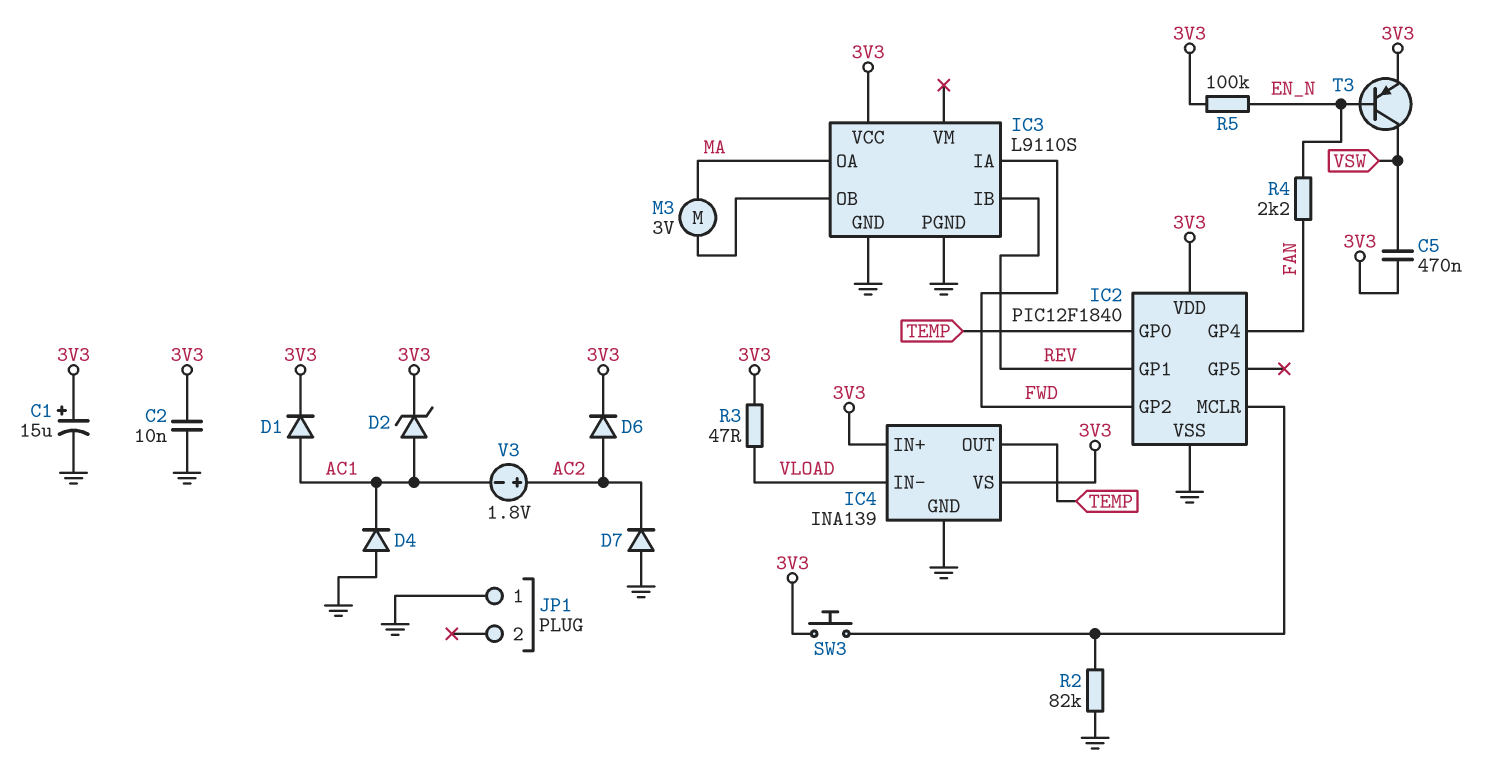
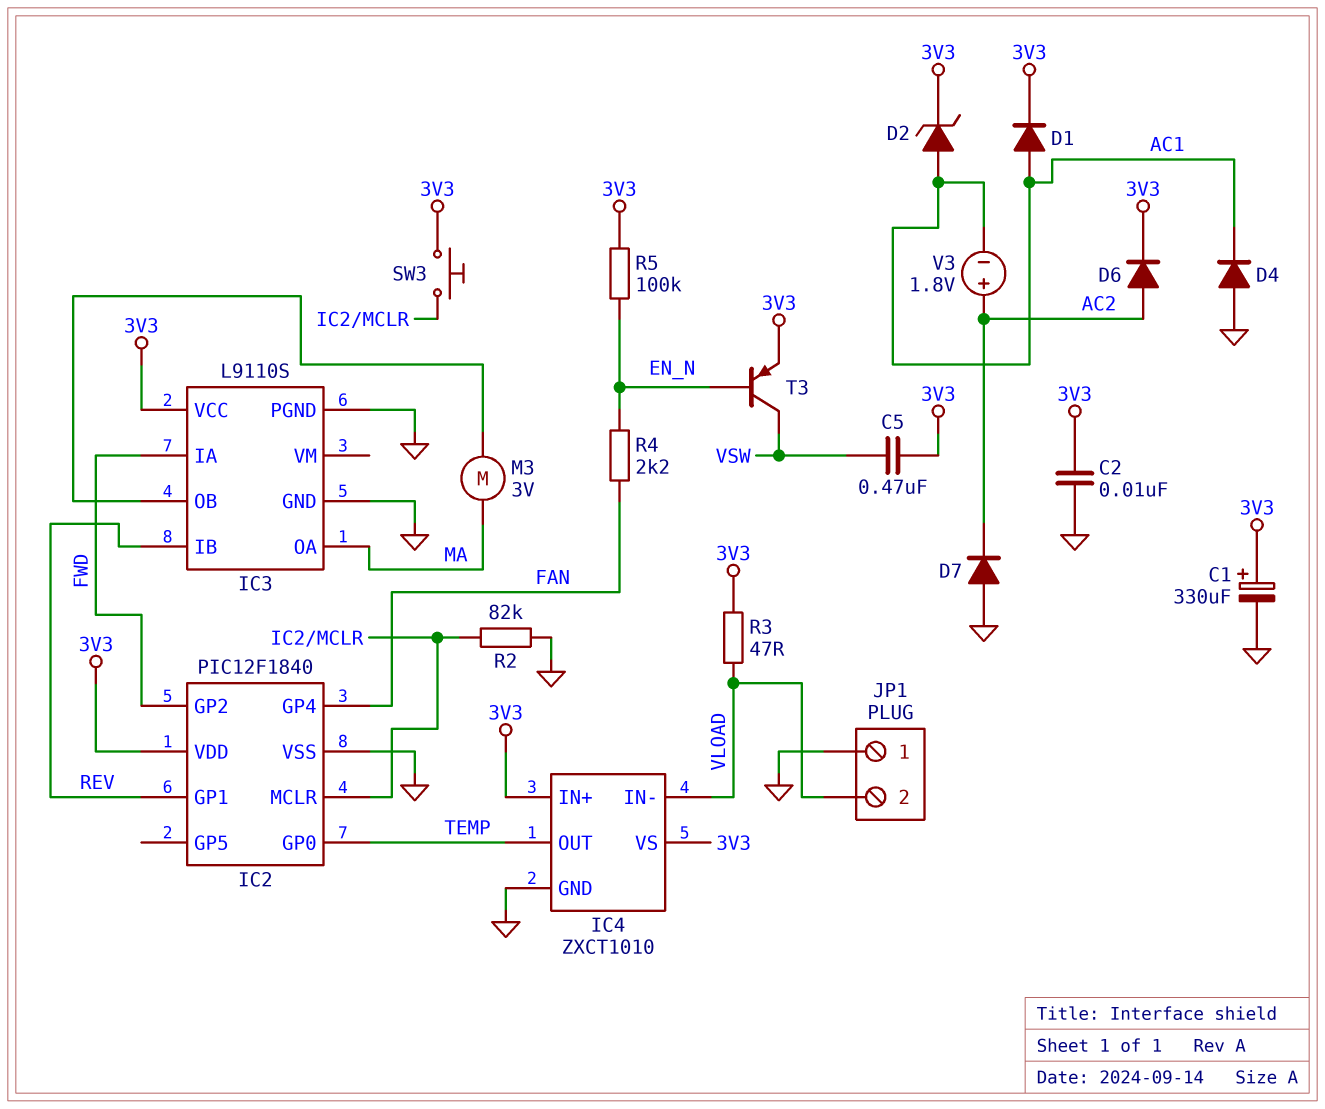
C1: 15uF (plus 3V3, minus GND) -> 330uF (plus 3V3, minus GND)
IC4: INA139 -> ZXCT1010
JP1 pin 2: none -> VLOAD

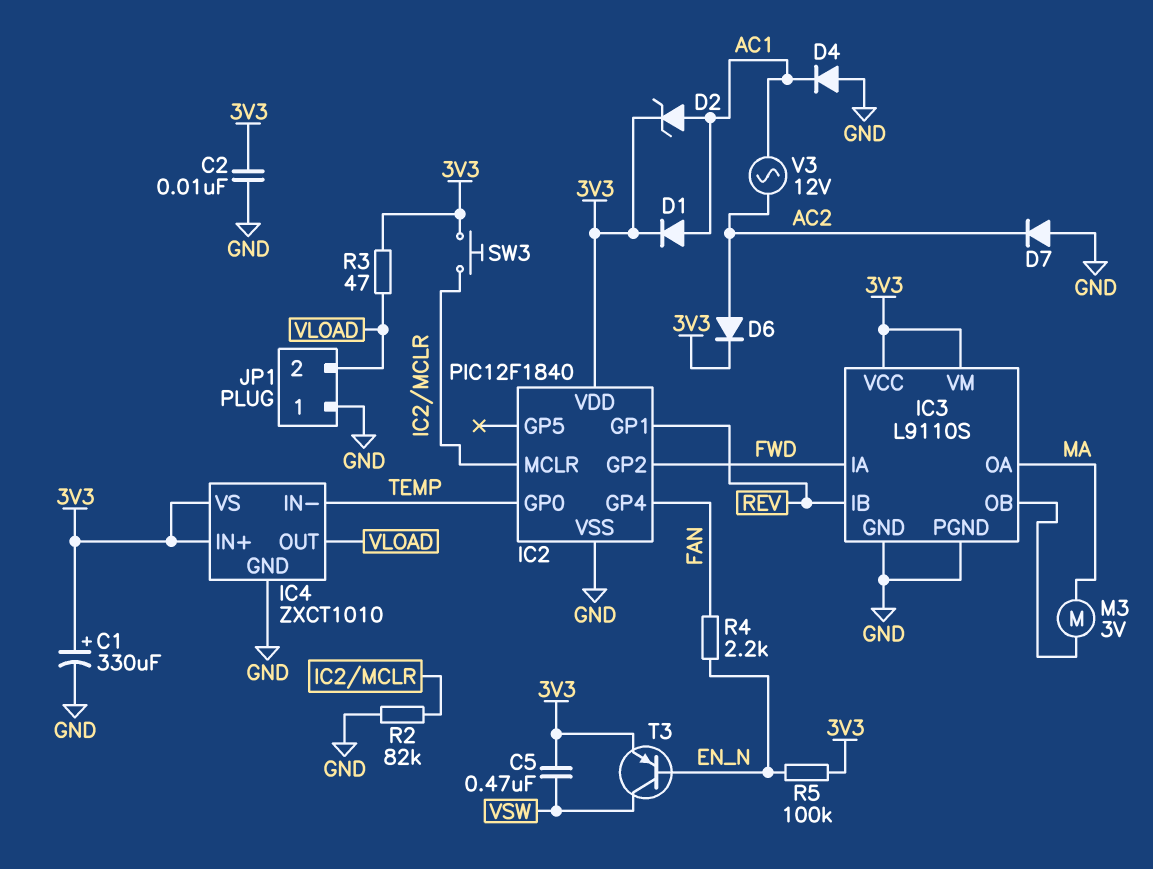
IC3 pin VM: none -> 3V3
IC4 pin IN-: VLOAD -> TEMP
IC4 pin OUT: TEMP -> VLOAD
V3: 1.8V (plus AC2, minus AC1) -> AC 12V (AC1, AC2)

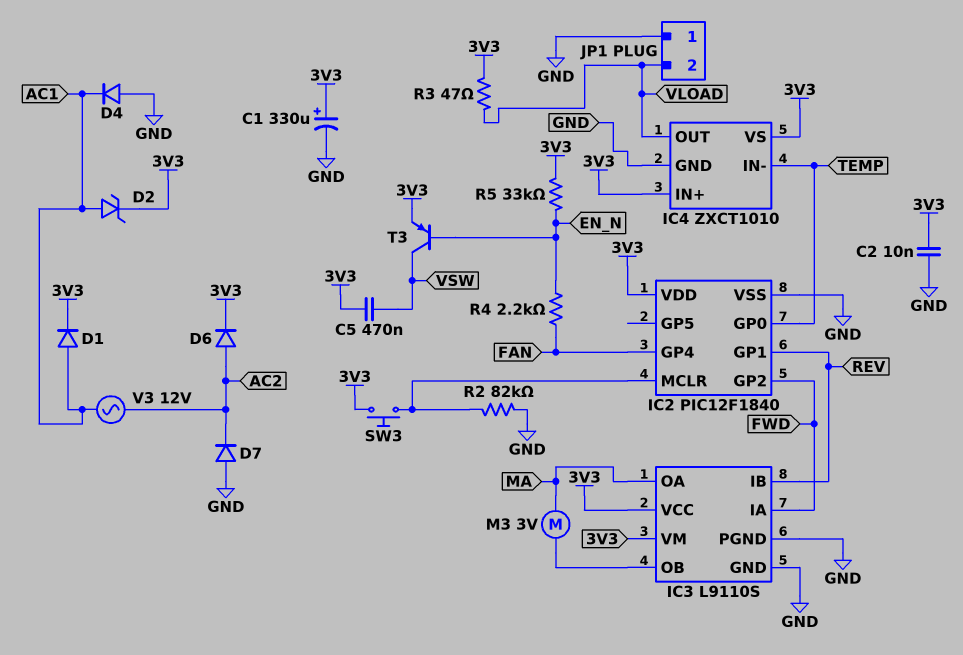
R5: 100k (3V3, EN_N) -> 33k (3V3, EN_N)

